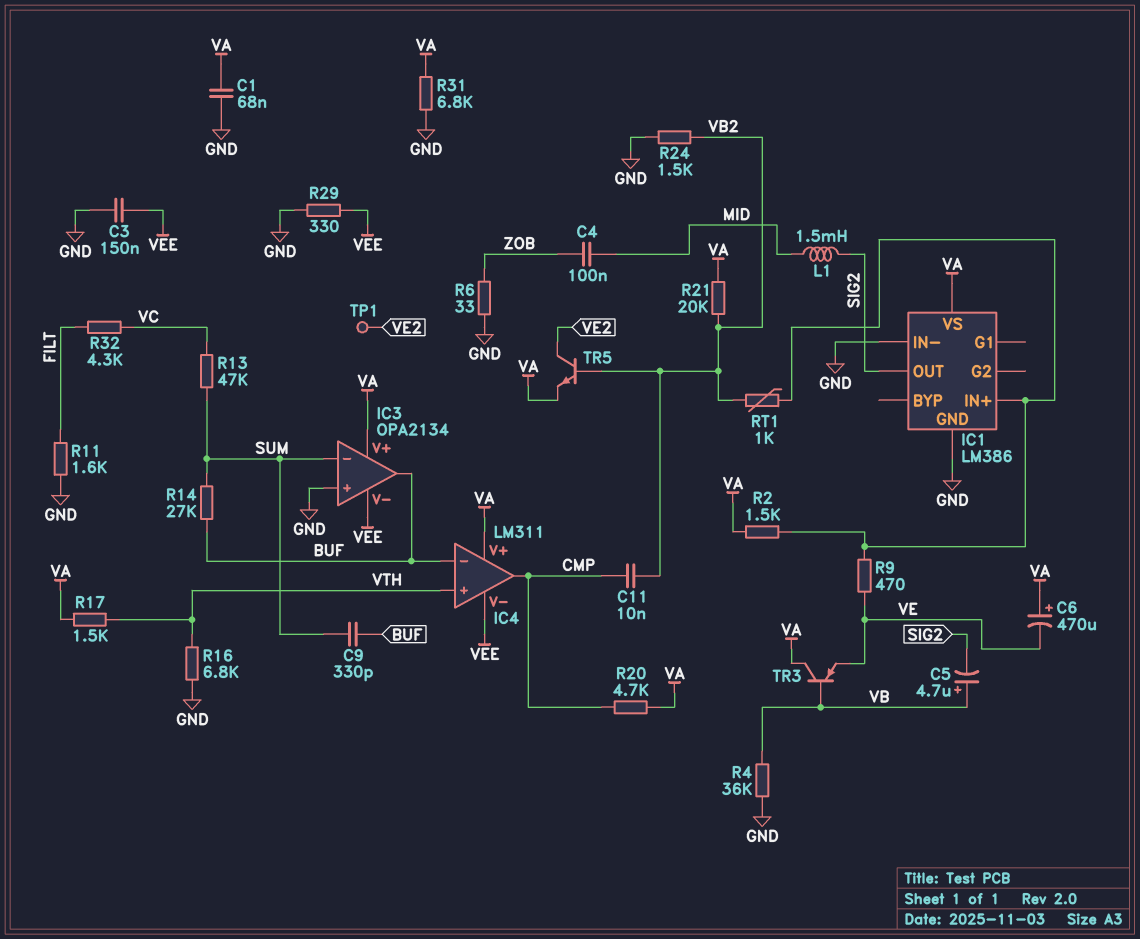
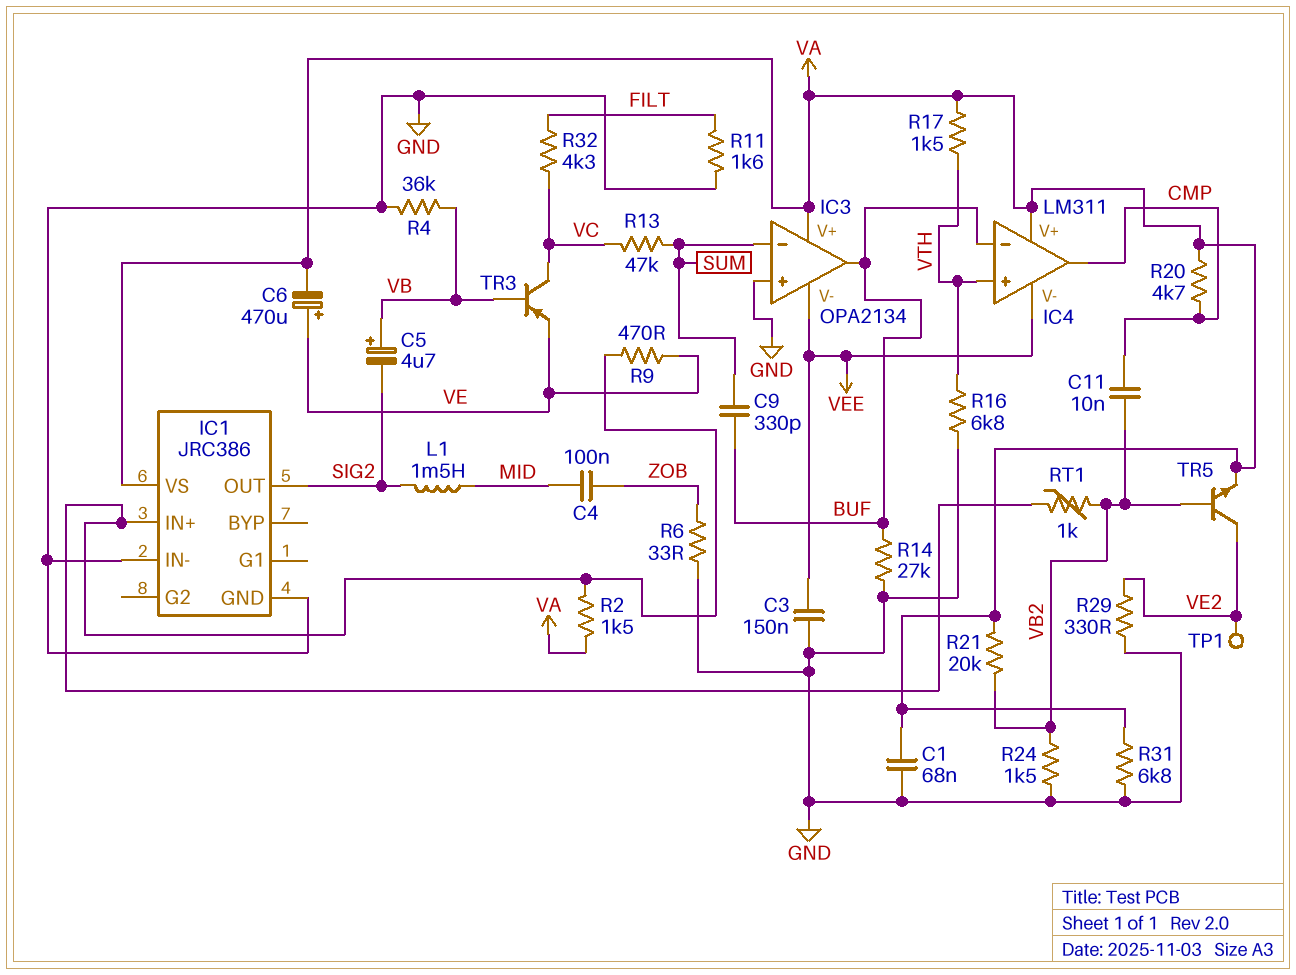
C6: 470uF (plus VA, minus VE) -> 470uF (plus VE, minus VA)
IC1: LM386 -> JRC386
R14: 27k (BUF, SUM) -> 27k (BUF, GND)
R29: 330 (GND, VEE) -> 330 (GND, VE2)
TR3: PNP (B VB, C VA, E VE) -> PNP (B VB, C VC, E VE)

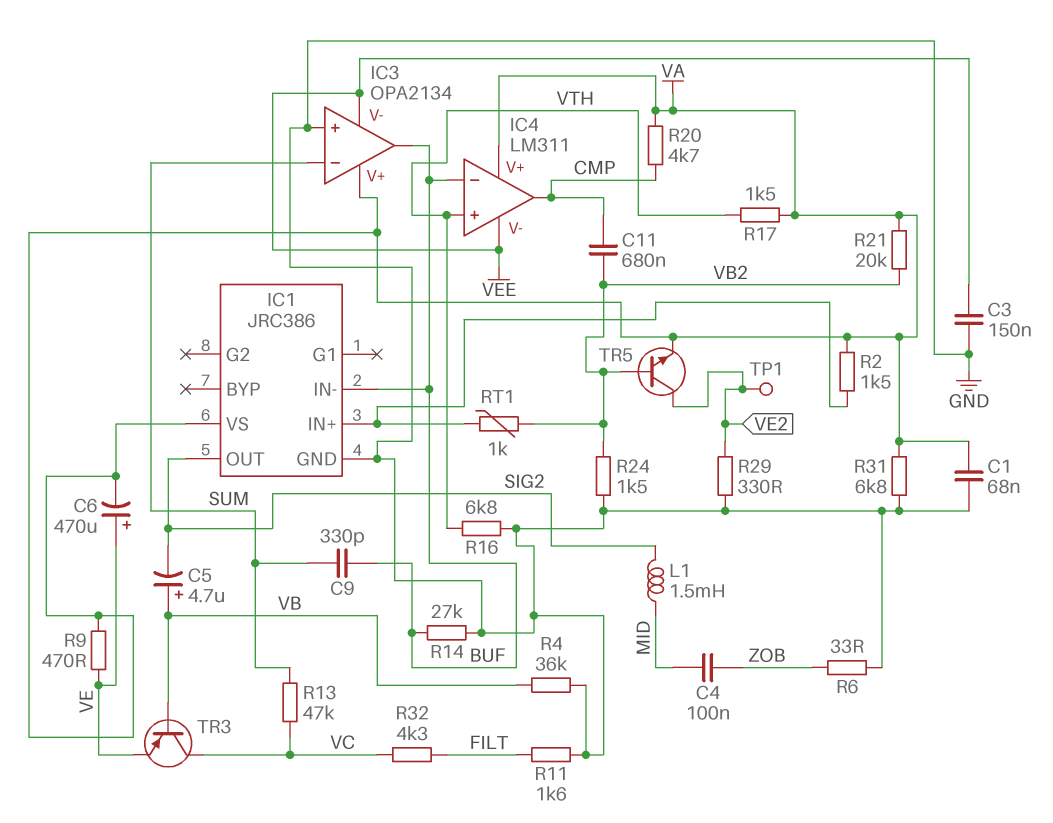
C11: 10nF (CMP, VB2) -> 680nF (CMP, VB2)
IC1 pin IN-: GND -> BUF
R9: 470 (IC1/IN+, VE) -> 470 (VA, VE)

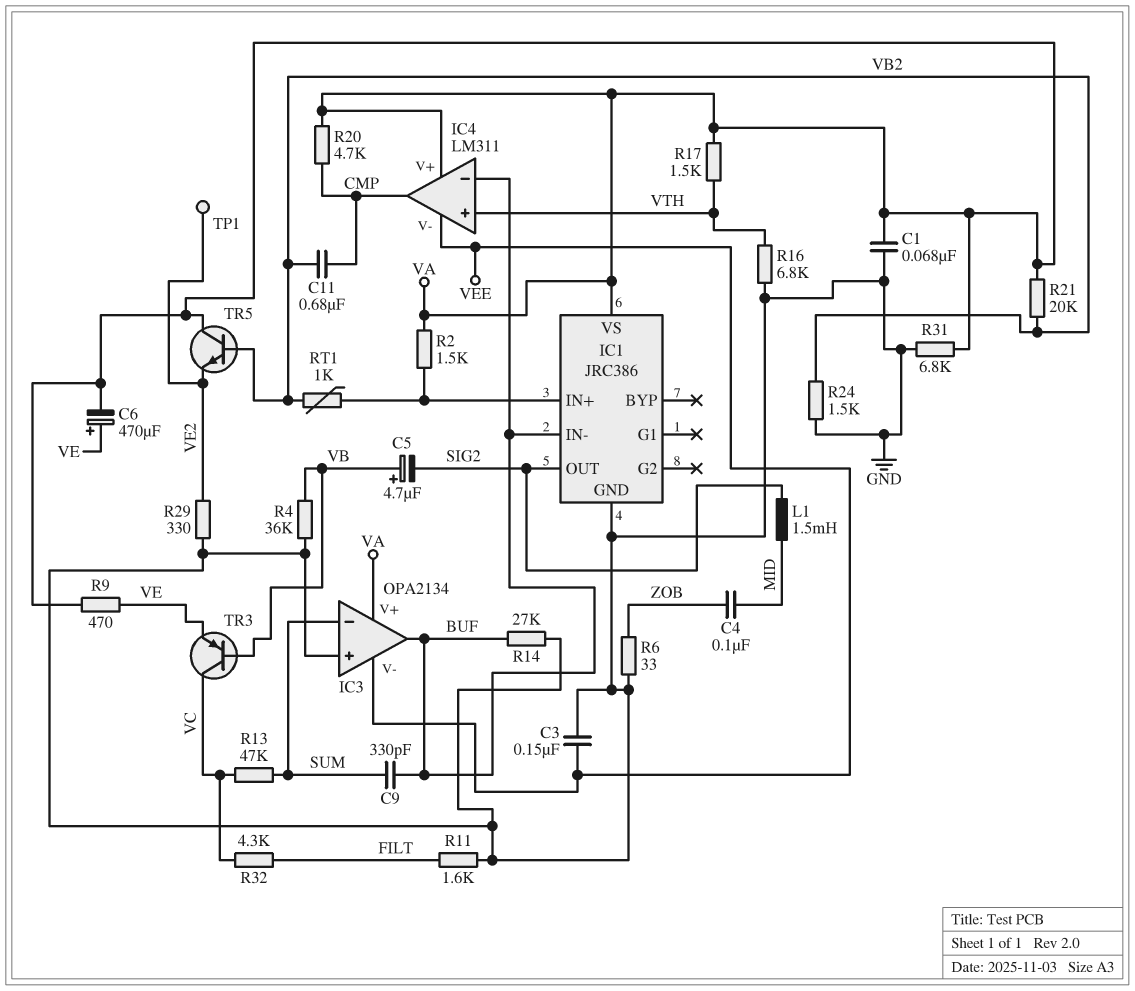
TR5: NPN (B VB2, C VE2, E VA) -> NPN (B VB2, C VA, E VE2)

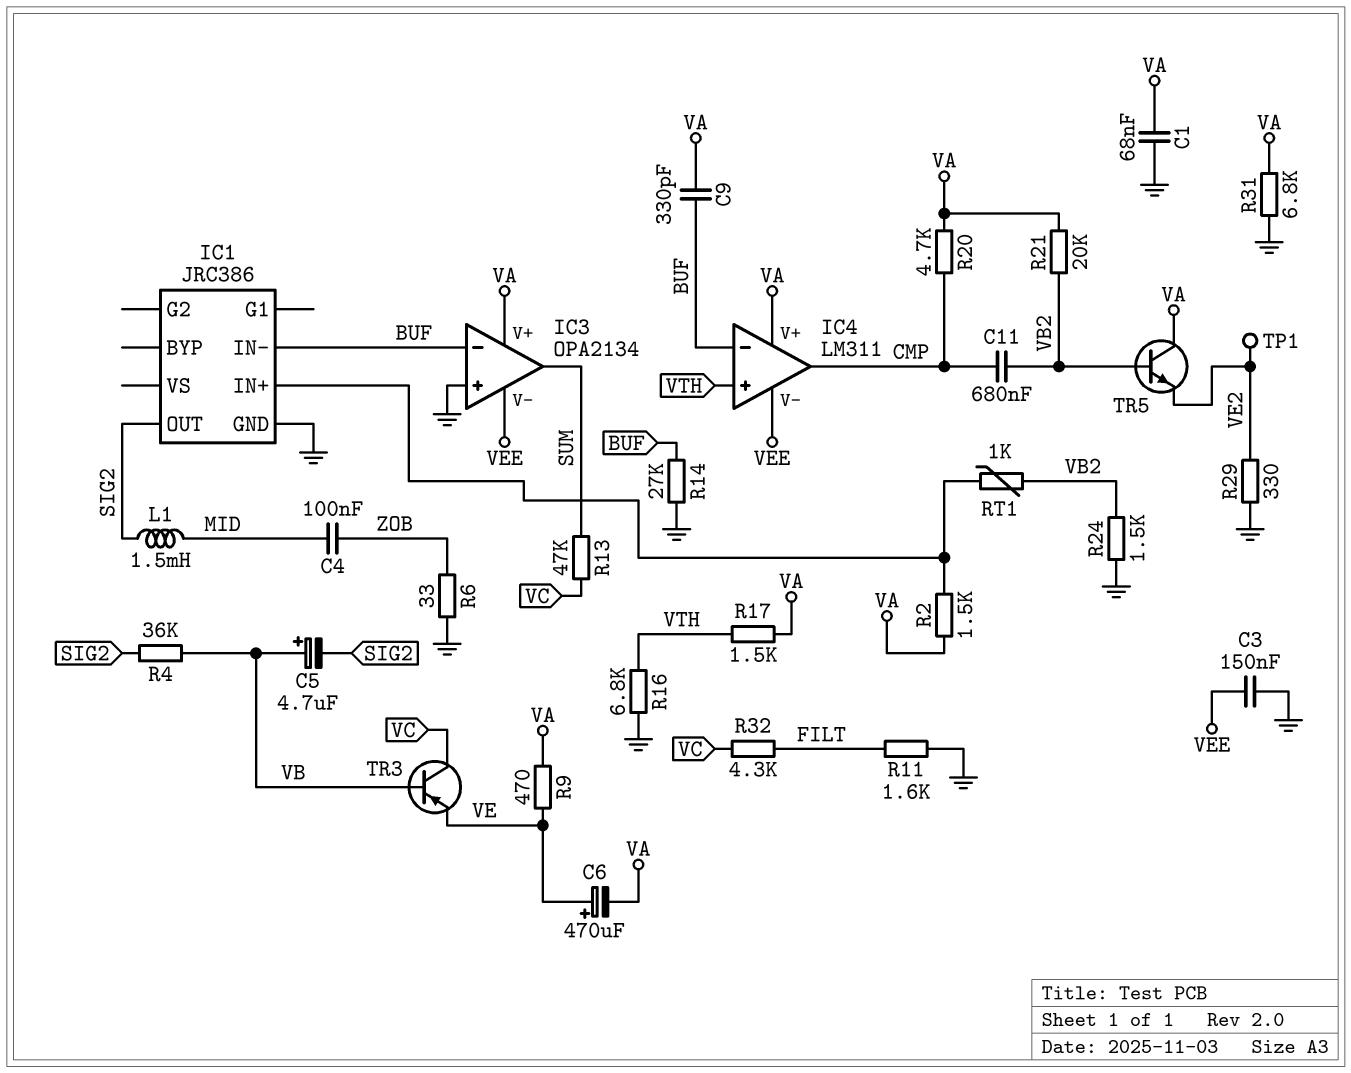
C9: 330pF (BUF, SUM) -> 330pF (BUF, VA)
IC1 pin VS: VA -> none
IC3 pin in-: SUM -> BUF
IC3 pin out: BUF -> SUM
R4: 36k (GND, VB) -> 36k (SIG2, VB)

